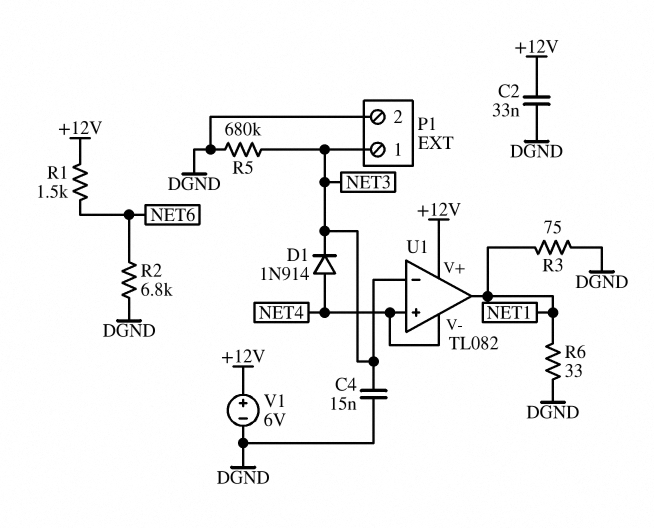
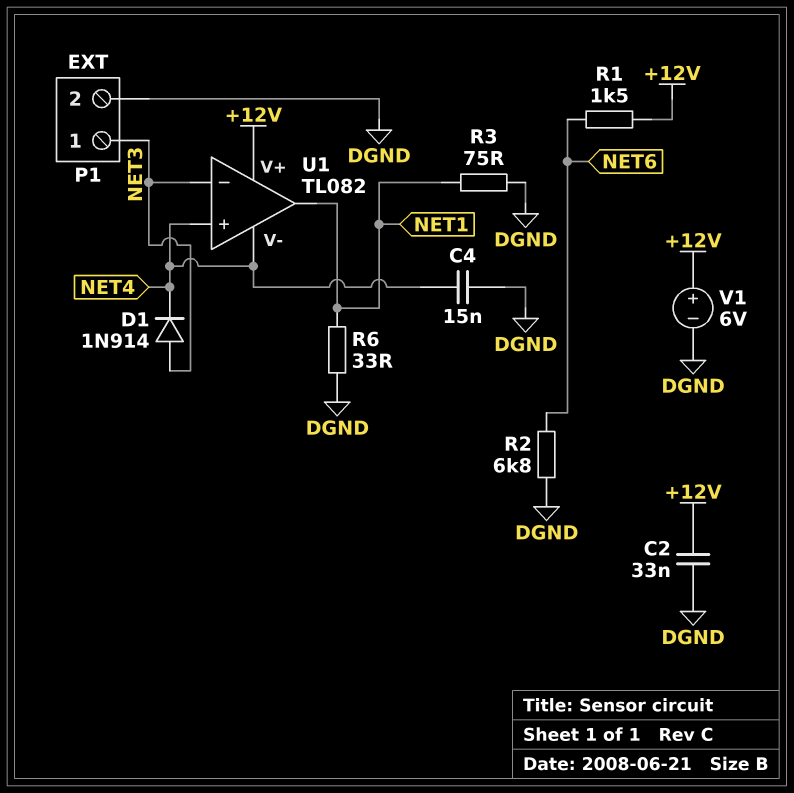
C4: 15nF (DGND, NET3) -> 15nF (DGND, NET4)
D1: diode 1N914 (A NET4, K NET3) -> diode 1N914 (A NET3, K NET4)
R5: 680k (DGND, NET3) -> none

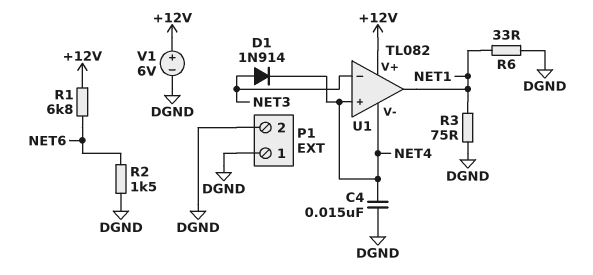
C2: 33nF (+12V, DGND) -> none
P1 pin 1: NET3 -> DGND
R1: 1.5k (+12V, NET6) -> 6.8k (+12V, NET6)
R2: 6.8k (DGND, NET6) -> 1.5k (DGND, NET6)

